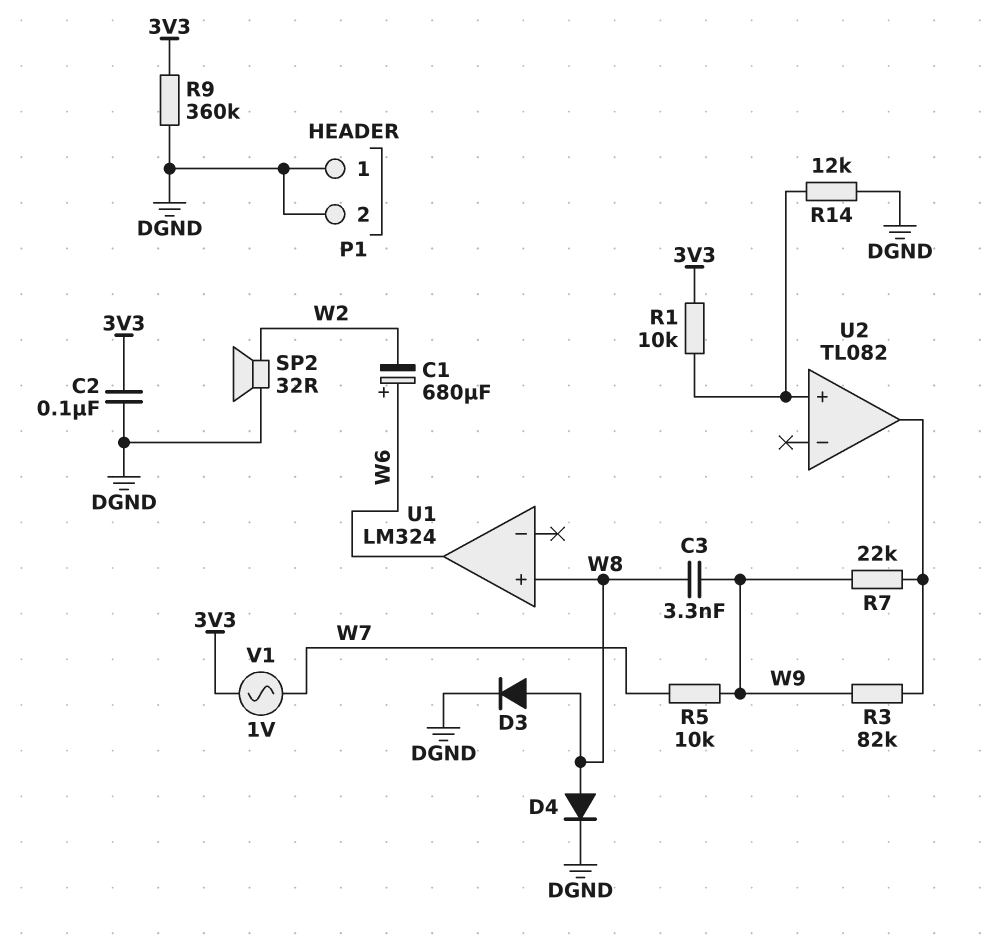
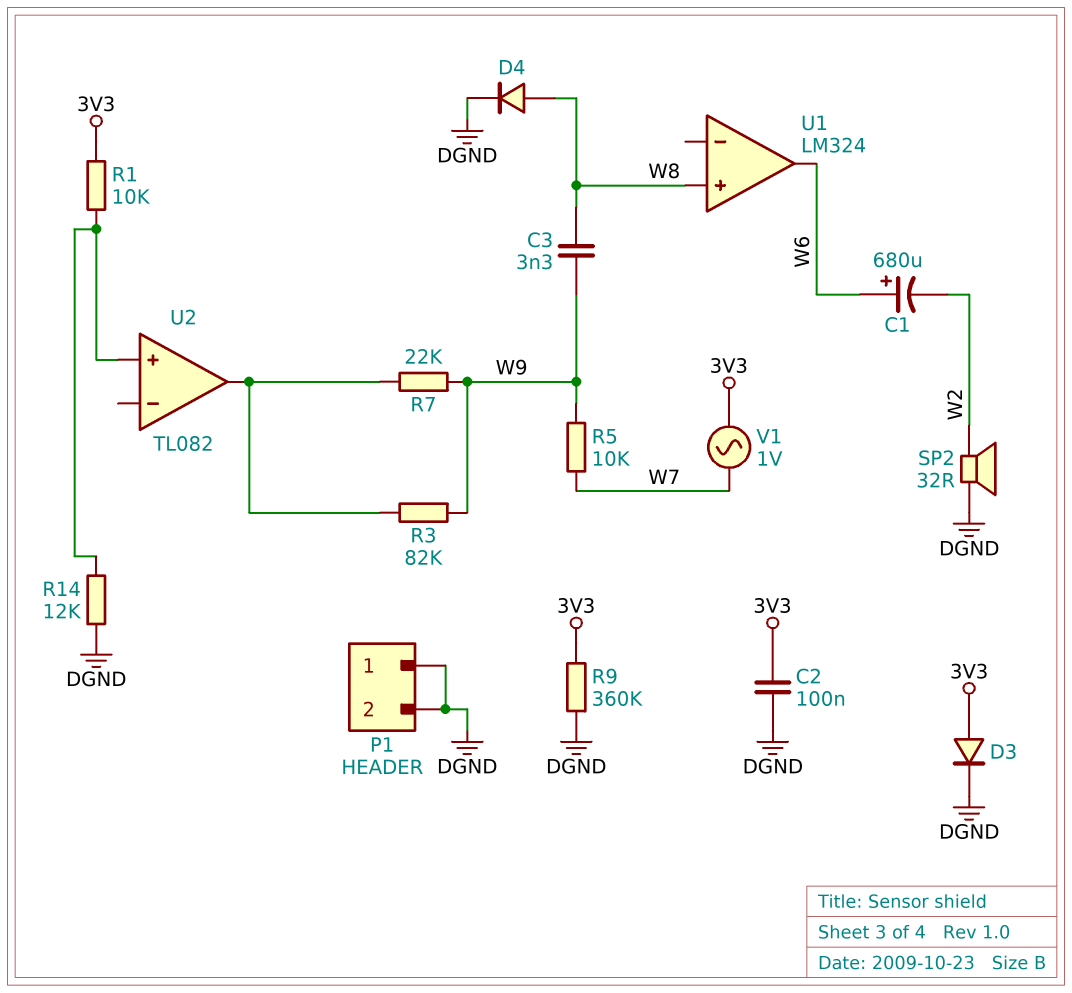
D3: diode (A W8, K DGND) -> diode (A 3V3, K DGND)

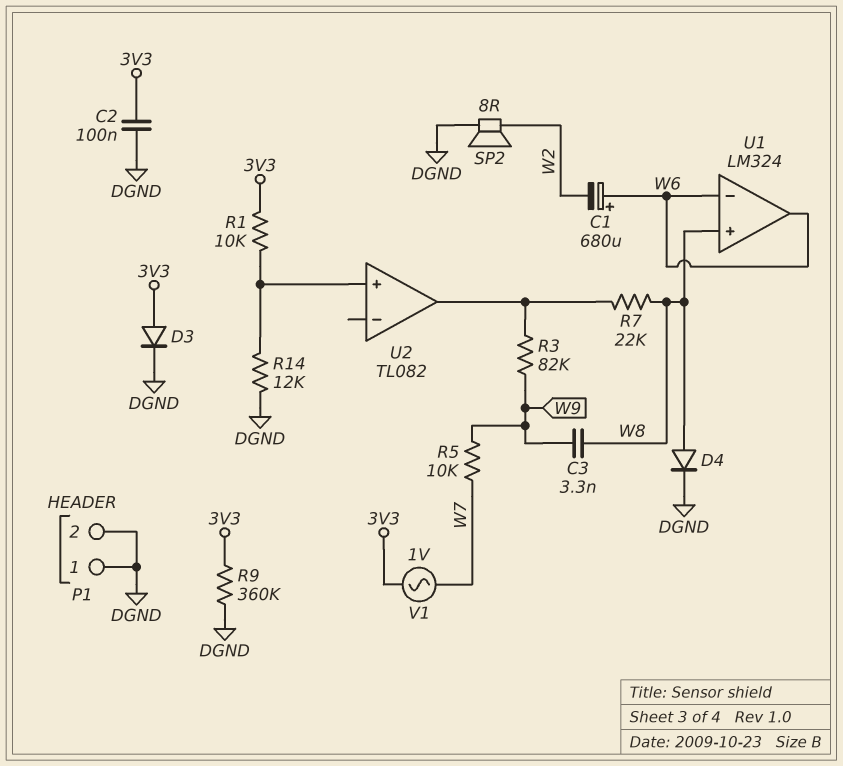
R7: 22k (U2/out, W9) -> 22k (U2/out, W8)
SP2: speaker 32R (DGND, W2) -> speaker 8R (DGND, W2)
U1 pin in-: none -> W6

